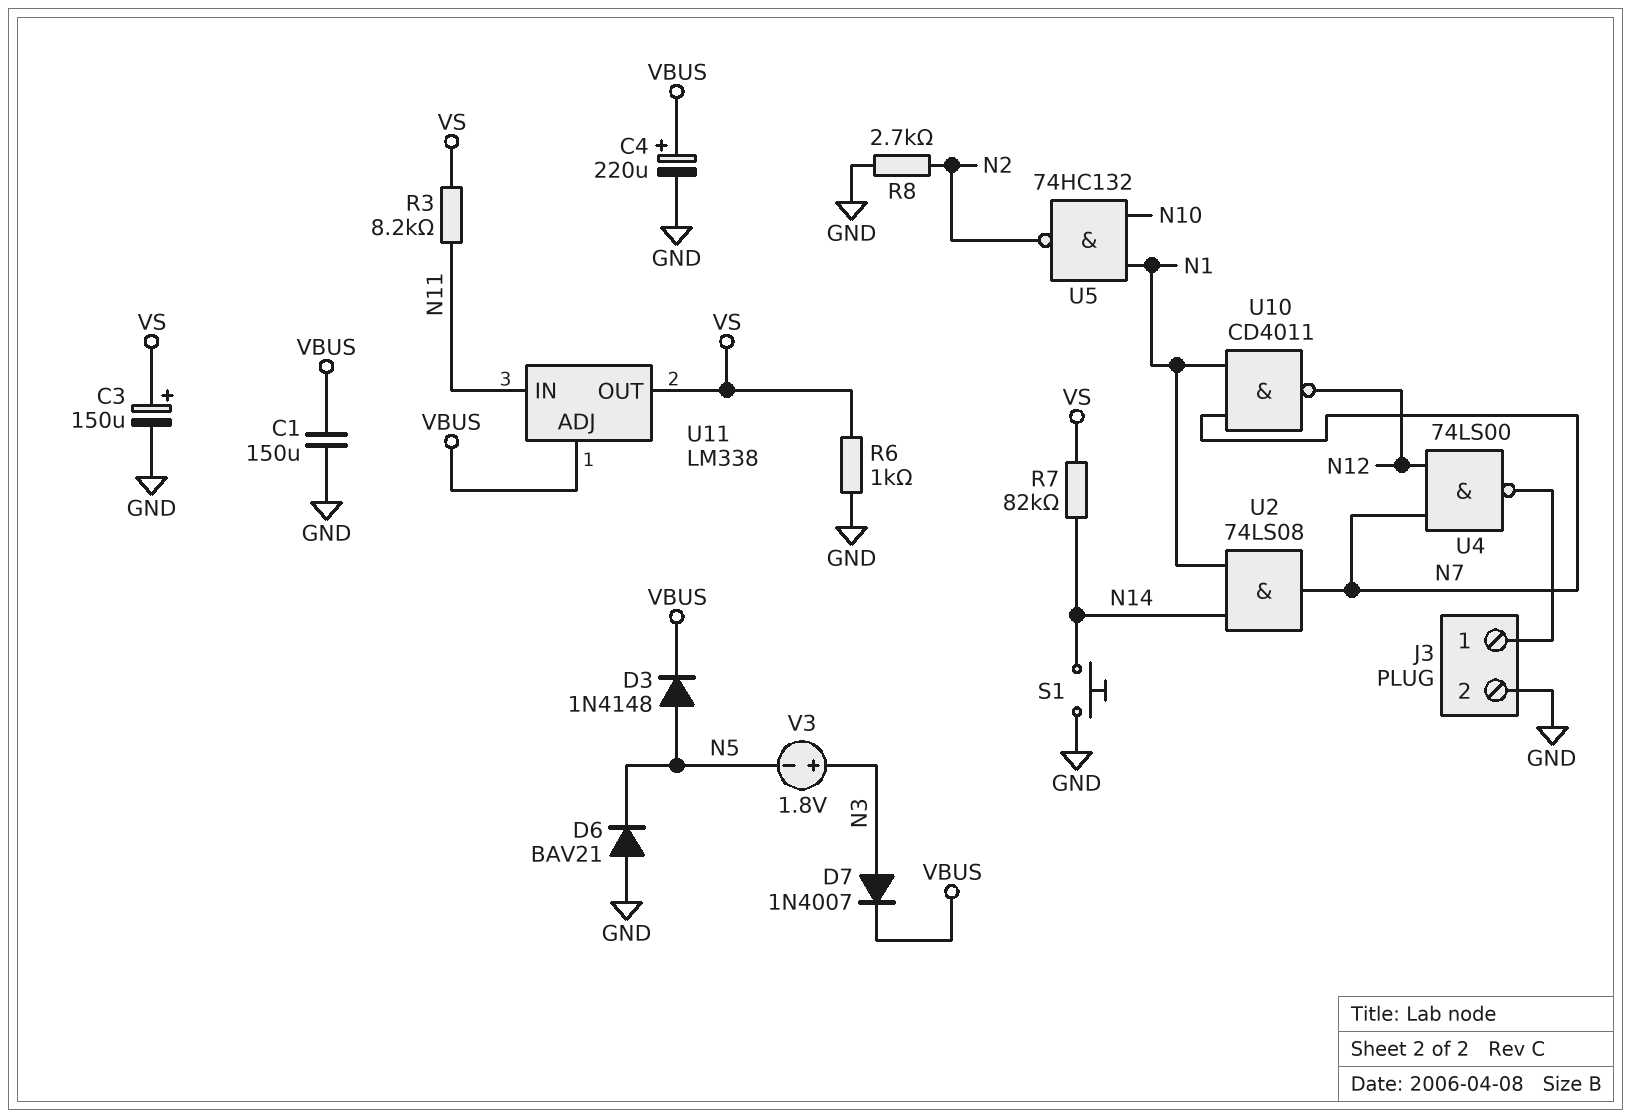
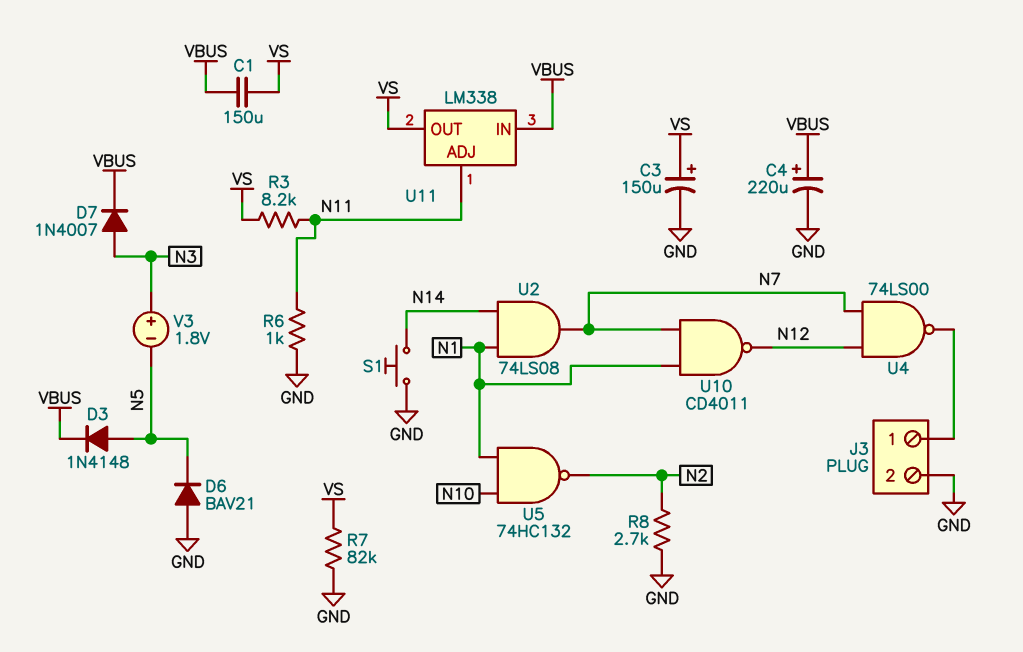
C1: 150uF (GND, VBUS) -> 150uF (VBUS, VS)
R6: 1k (GND, VS) -> 1k (GND, N11)
R7: 82k (N14, VS) -> 82k (GND, VS)
U11 pin ADJ: VBUS -> N11
U11 pin IN: N11 -> VBUS

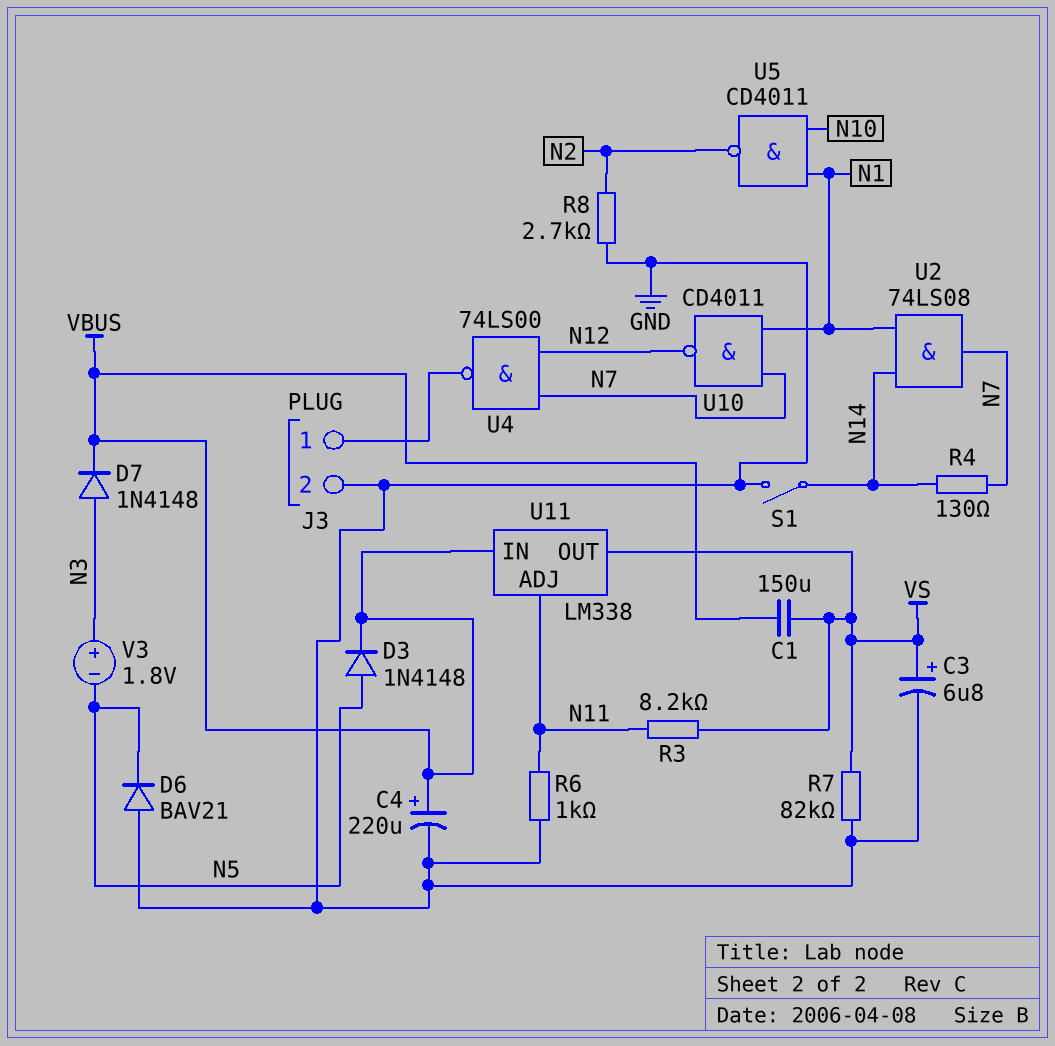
C3: 150uF (plus VS, minus GND) -> 6.8uF (plus VS, minus GND)
D7: diode 1N4007 (A N3, K VBUS) -> diode 1N4148 (A N3, K VBUS)
R4: none -> 130 (N7, N14)
S1: button (GND, N14) -> switch (GND, N14)
U5: NAND 74HC132 (in N1, in N10, out N2) -> NAND CD4011 (in N1, in N10, out N2)

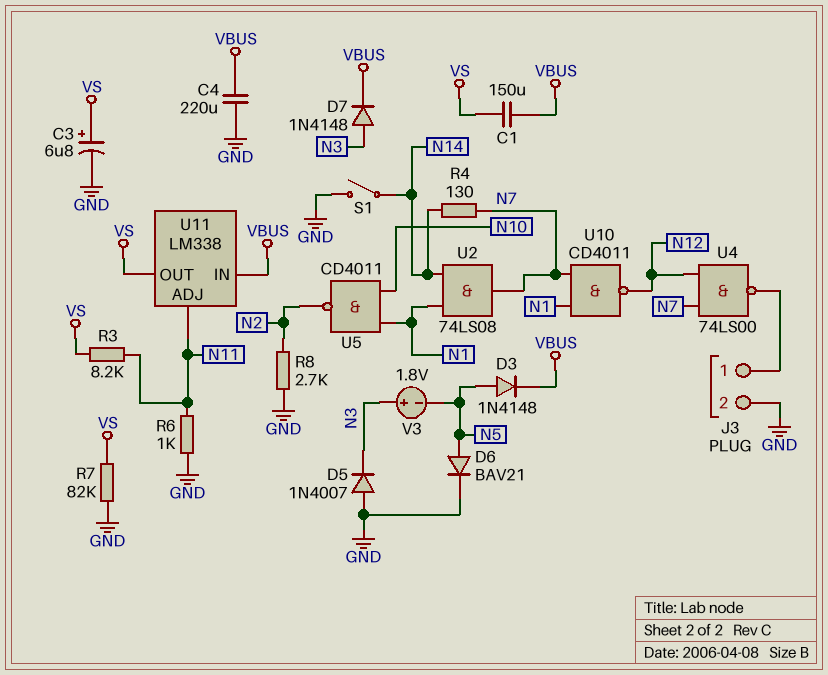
C4: 220uF (plus VBUS, minus GND) -> 220uF (GND, VBUS)
D5: none -> diode 1N4007 (A GND, K N3)
D6: diode BAV21 (A GND, K N5) -> diode BAV21 (A N5, K GND)

